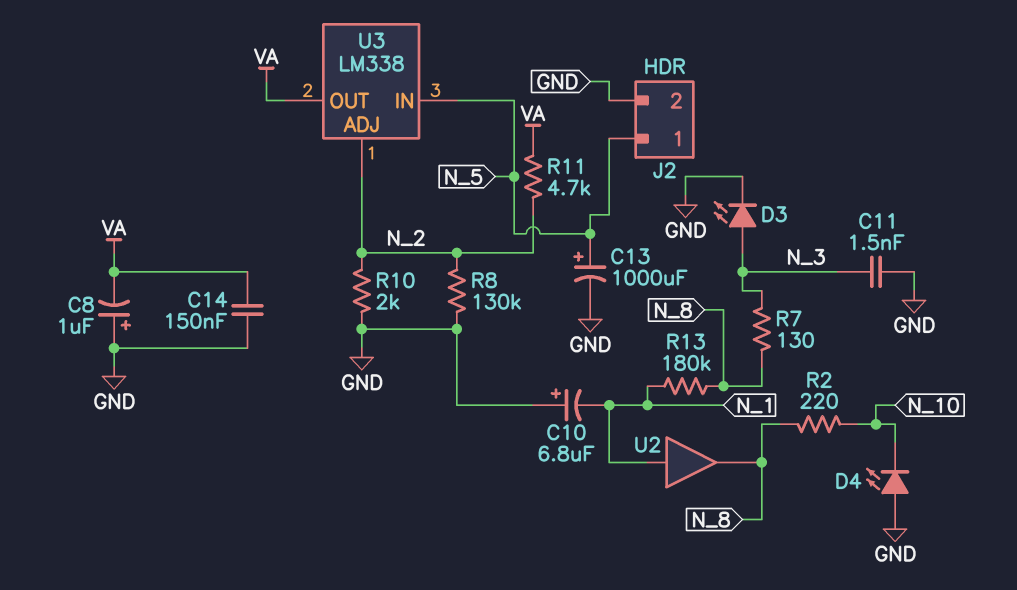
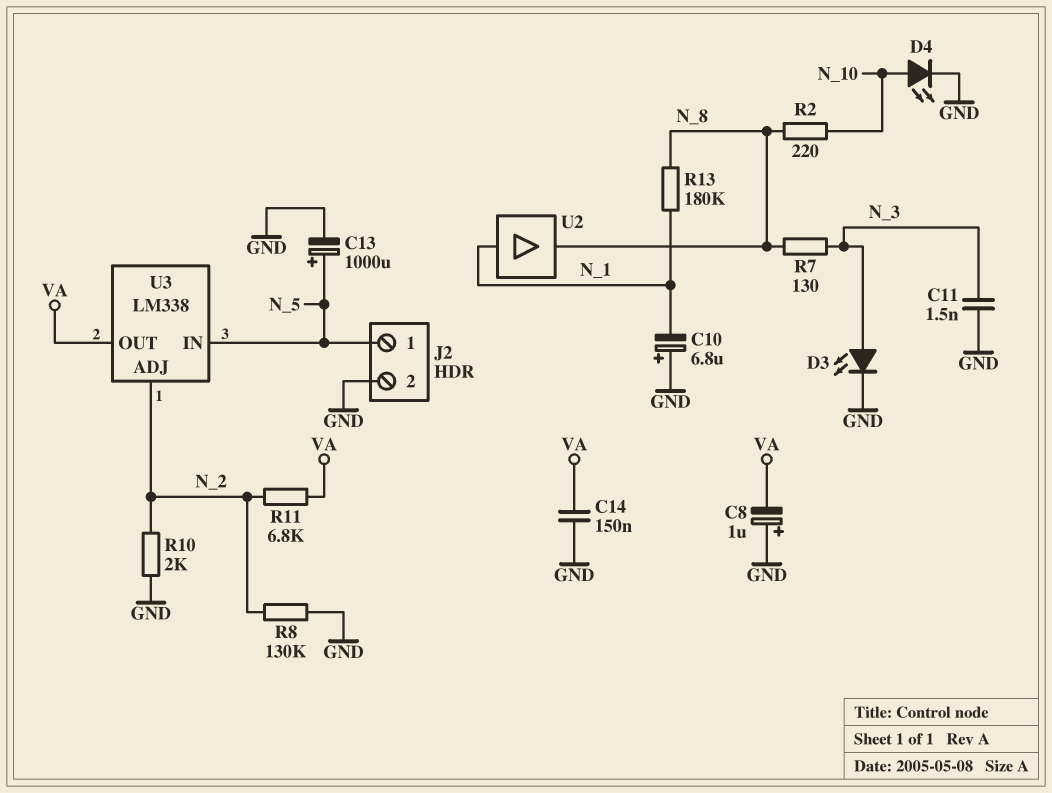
D4: LED (A GND, K N_10) -> LED (A N_10, K GND)
R11: 4.7k (N_2, VA) -> 6.8k (N_2, VA)

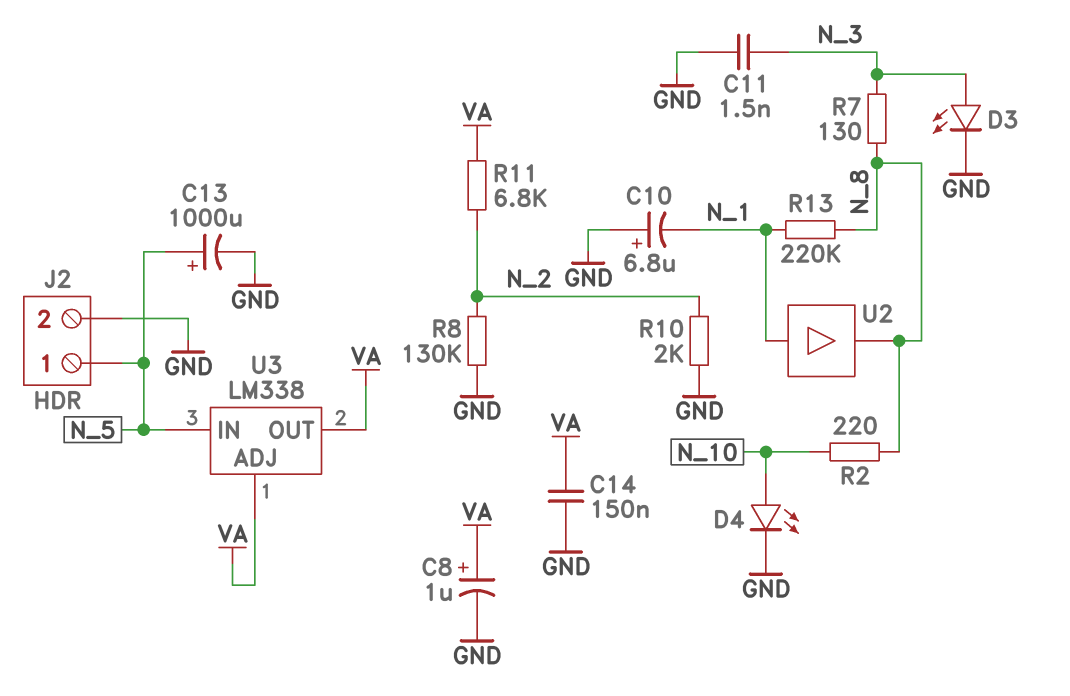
C8: 1uF (plus GND, minus VA) -> 1uF (plus VA, minus GND)
R13: 180k (N_1, N_8) -> 220k (N_1, N_8)
U3 pin ADJ: N_2 -> VA

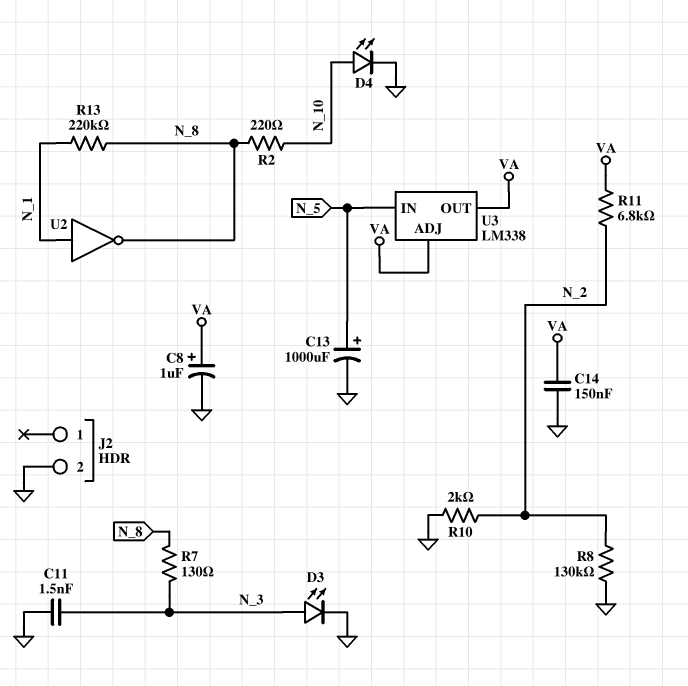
C10: 6.8uF (plus GND, minus N_1) -> none
J2 pin 1: N_5 -> none
U2: buffer (in N_1, out N_8) -> NOT (in N_1, out N_8)

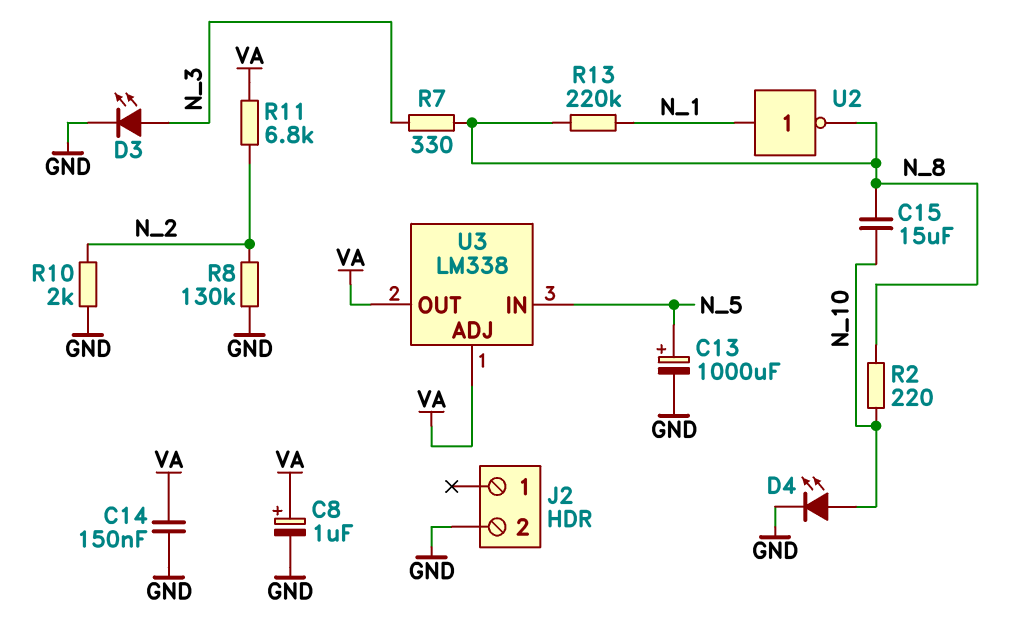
C11: 1.5nF (GND, N_3) -> none
C15: none -> 15uF (N_8, N_10)
R7: 130 (N_3, N_8) -> 330 (N_3, N_8)

